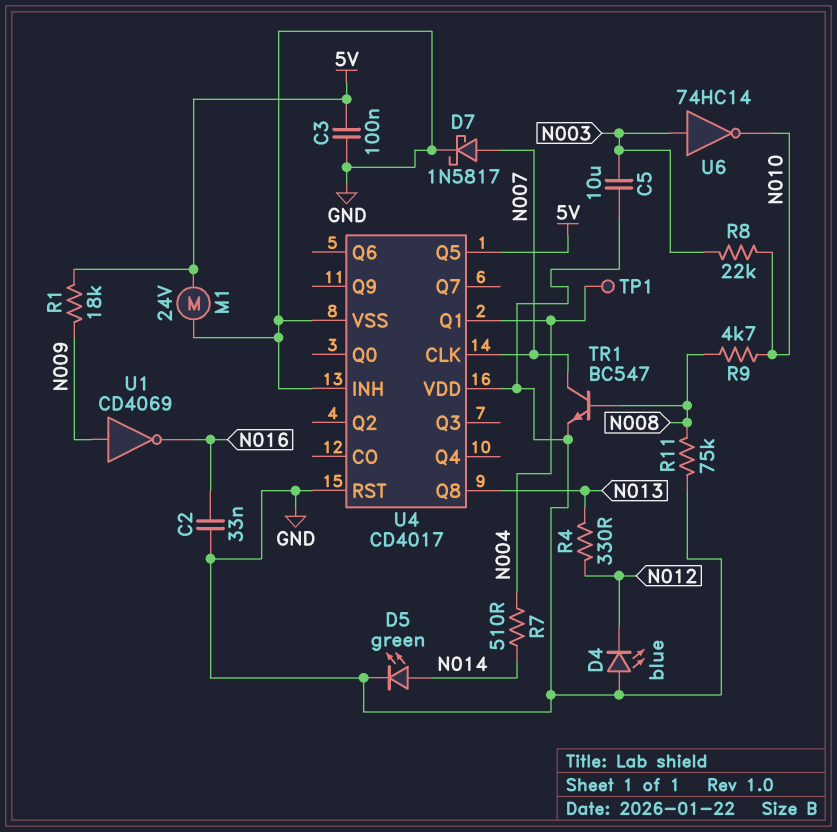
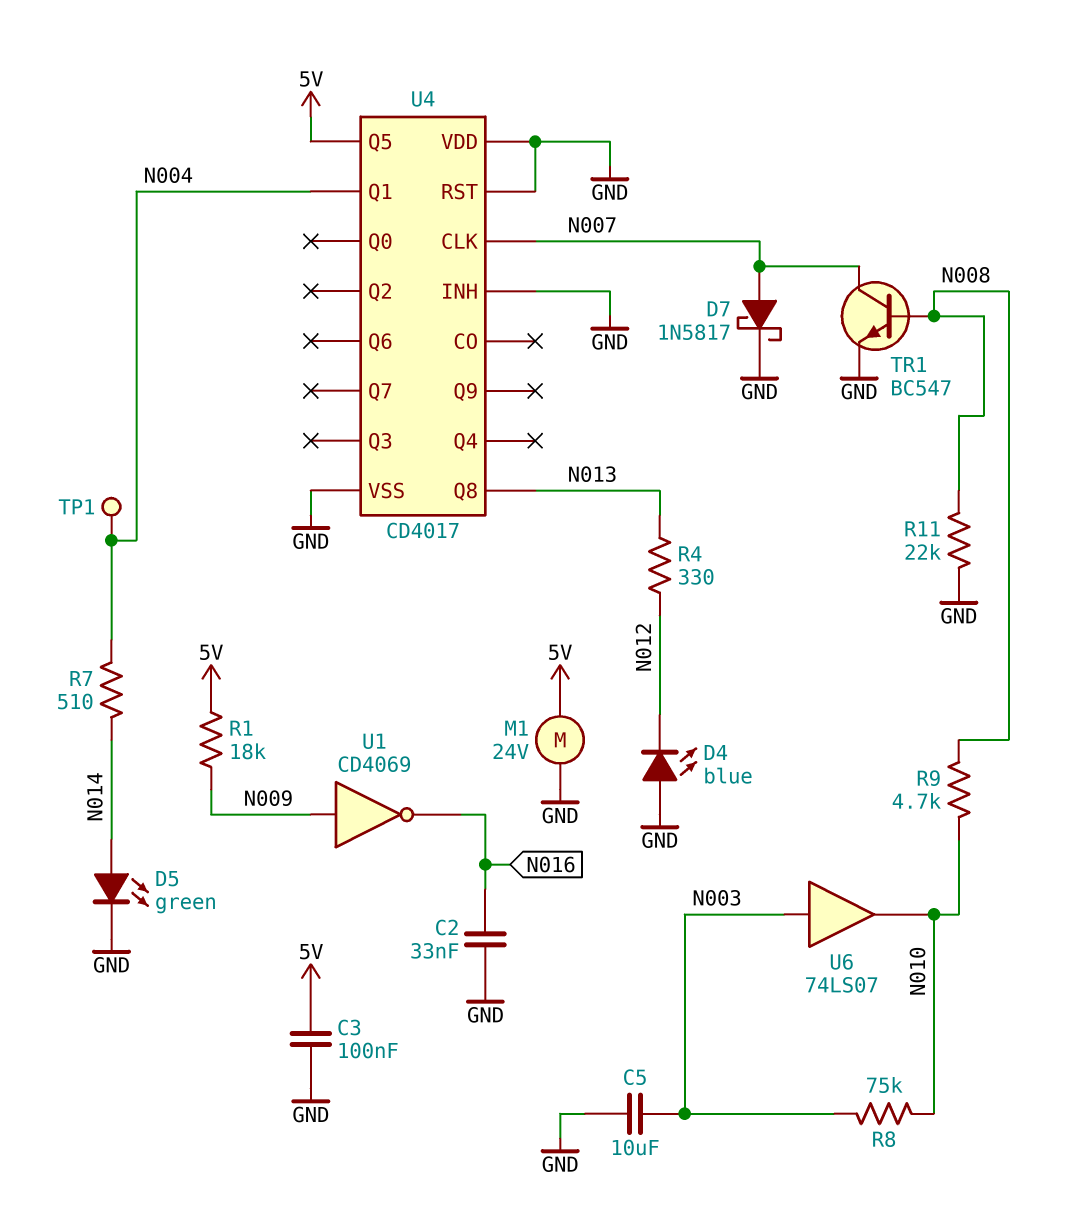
R8: 22k (N003, N010) -> 75k (N003, N010)
R11: 75k (GND, N008) -> 22k (GND, N008)
U6: NOT 74HC14 (in N003, out N010) -> buffer 74LS07 (in N003, out N010)

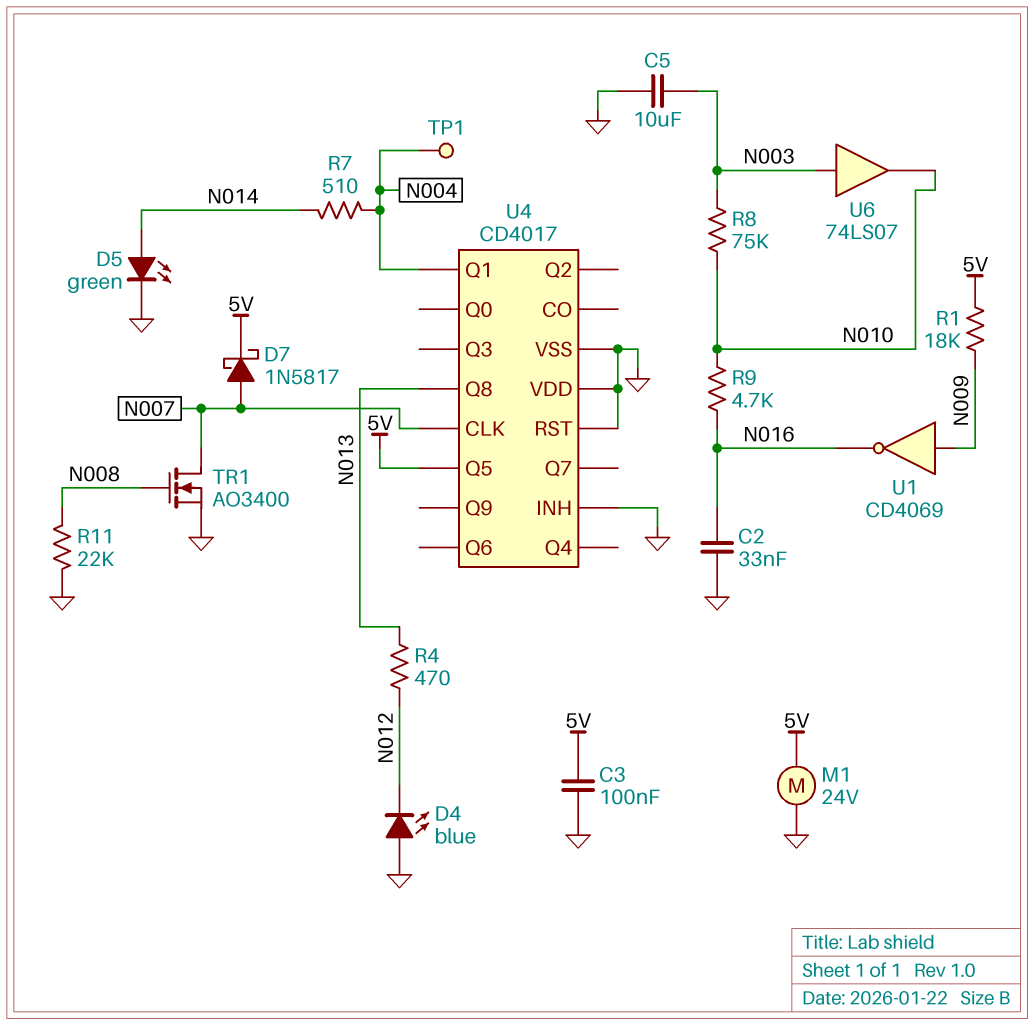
D7: schottky 1N5817 (A N007, K GND) -> schottky 1N5817 (A N007, K 5V)
R4: 330 (N012, N013) -> 470 (N012, N013)
R9: 4.7k (N008, N010) -> 4.7k (N010, N016)
TR1: NPN BC547 (B N008, C N007, E GND) -> NMOS AO3400 (G N008, D N007, S GND)

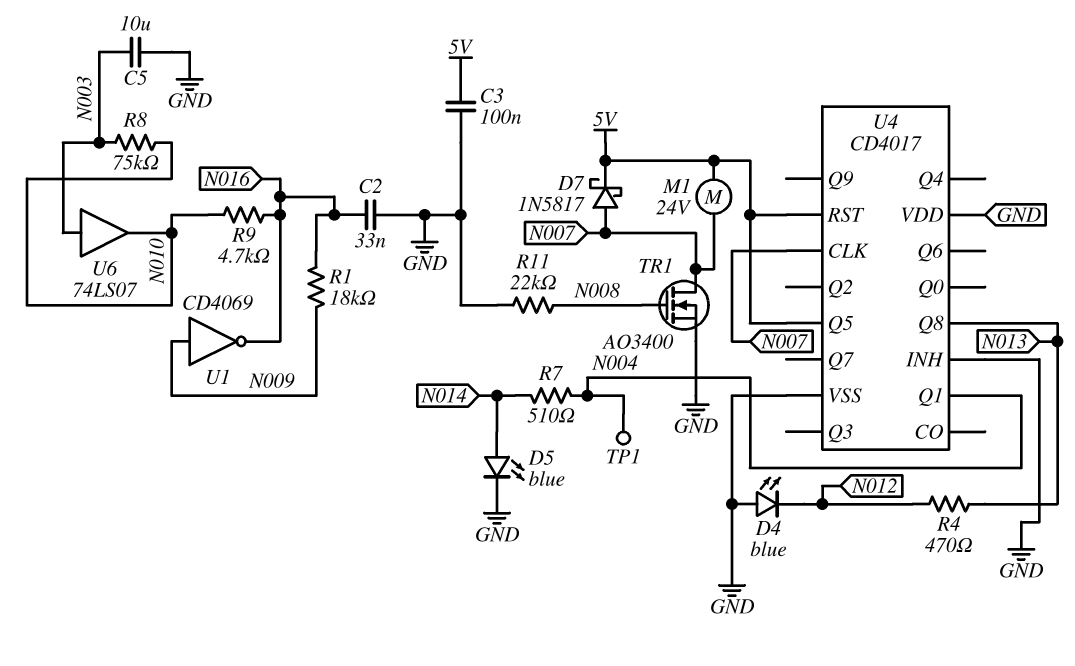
D5: LED green (A N014, K GND) -> LED blue (A N014, K GND)
M1: motor 24V (5V, GND) -> motor 24V (5V, N007)
R1: 18k (5V, N009) -> 18k (N009, N016)
U4 pin RST: GND -> 5V

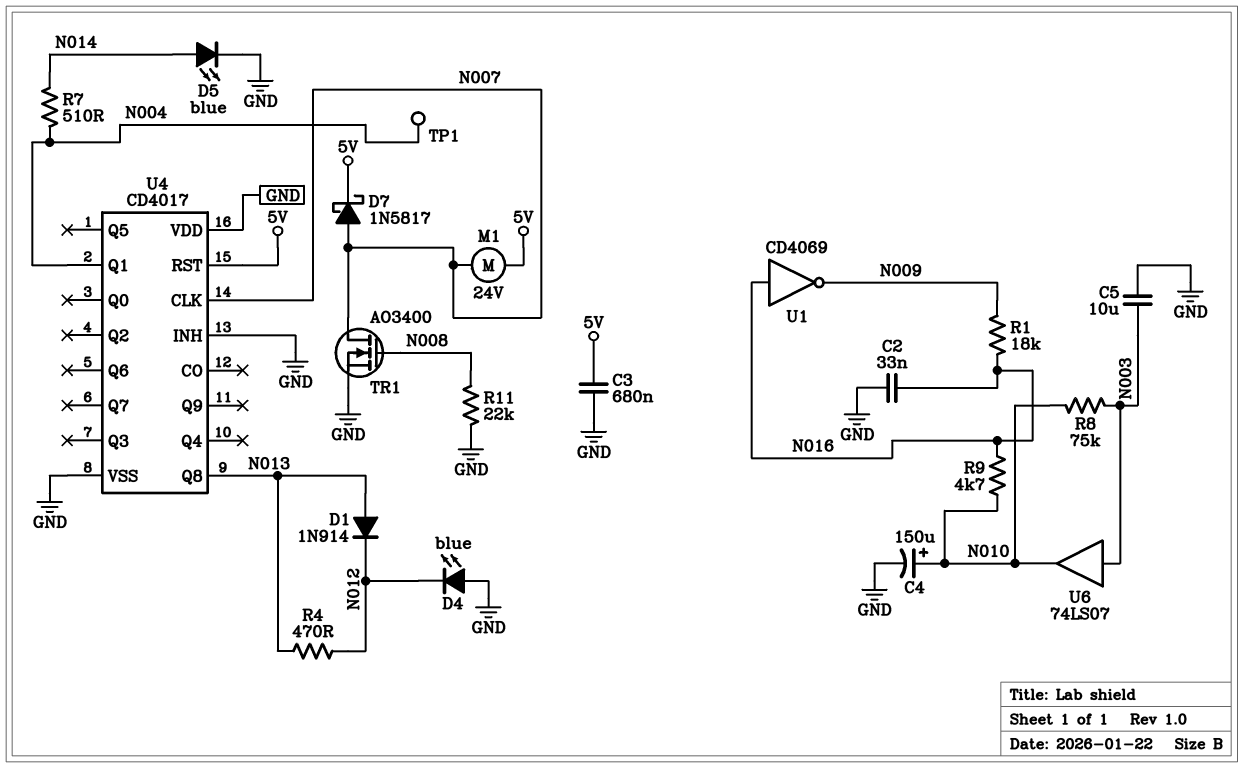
C3: 100nF (5V, GND) -> 680nF (5V, GND)
C4: none -> 150uF (plus N010, minus GND)
D1: none -> diode 1N914 (A N013, K N012)
U1: NOT CD4069 (in N009, out N016) -> NOT CD4069 (in N016, out N009)
U4 pin Q5: 5V -> none

